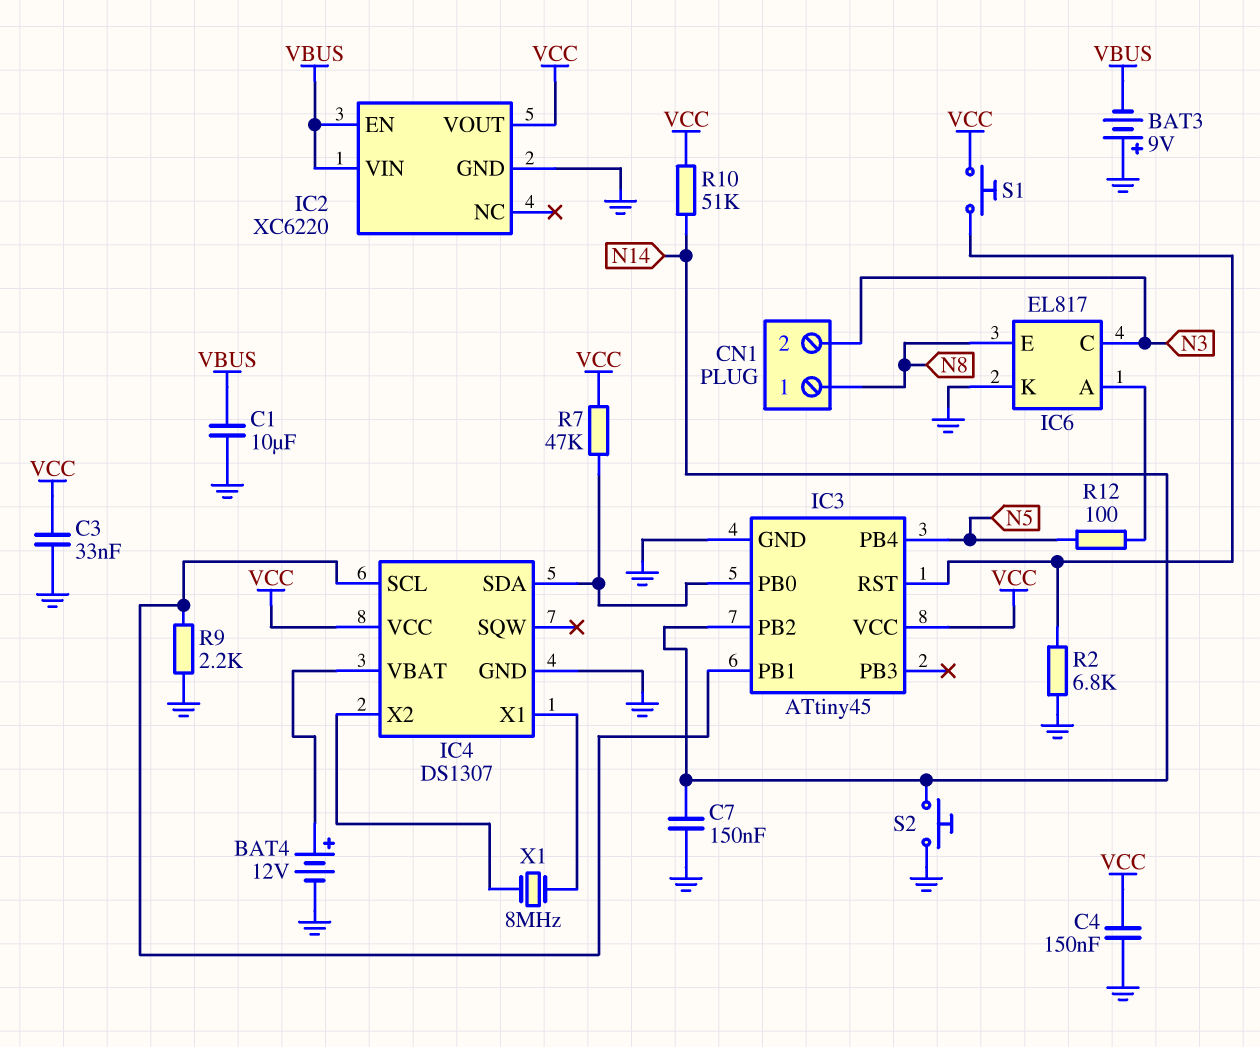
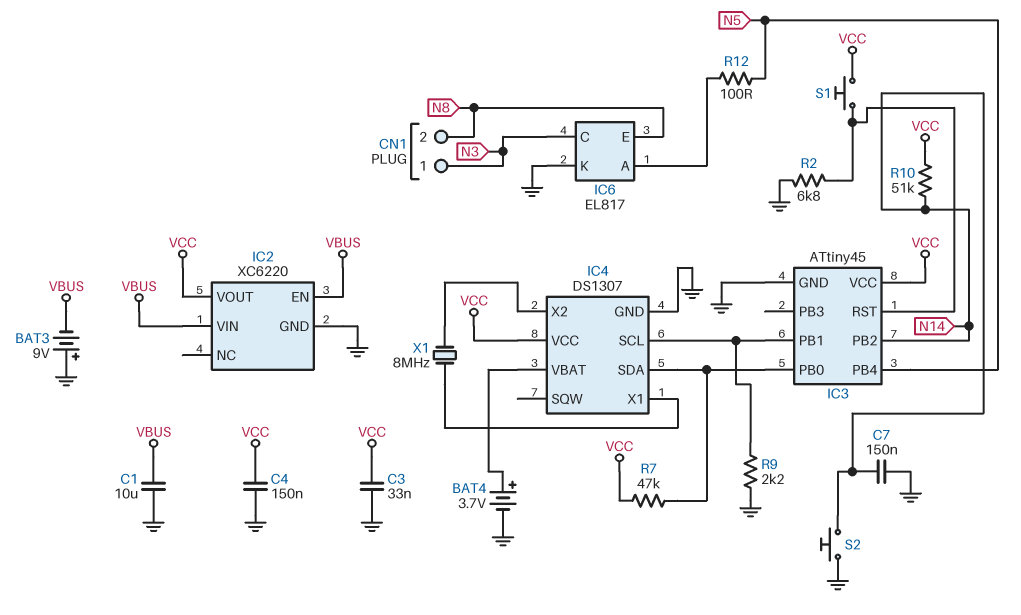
BAT4: 12V (plus IC4/VBAT, minus GND) -> 3.7V (plus IC4/VBAT, minus GND)
CN1 pin 1: N8 -> N3
CN1 pin 2: N3 -> N8

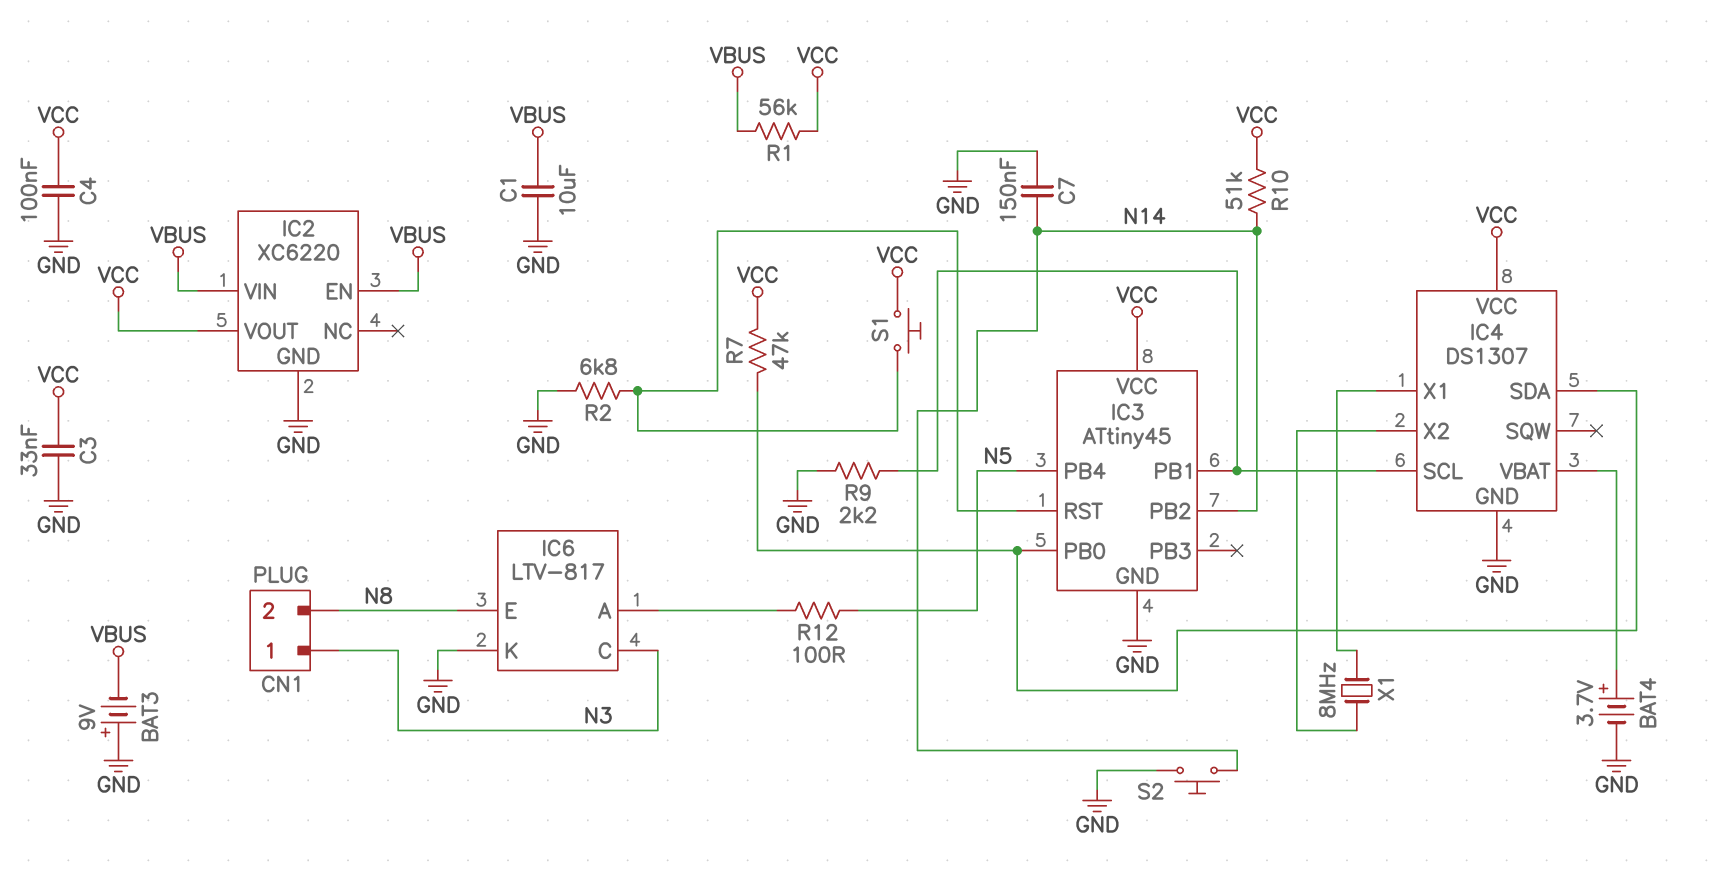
C4: 150nF (GND, VCC) -> 100nF (GND, VCC)
IC6: EL817 -> LTV-817
R1: none -> 56k (VBUS, VCC)

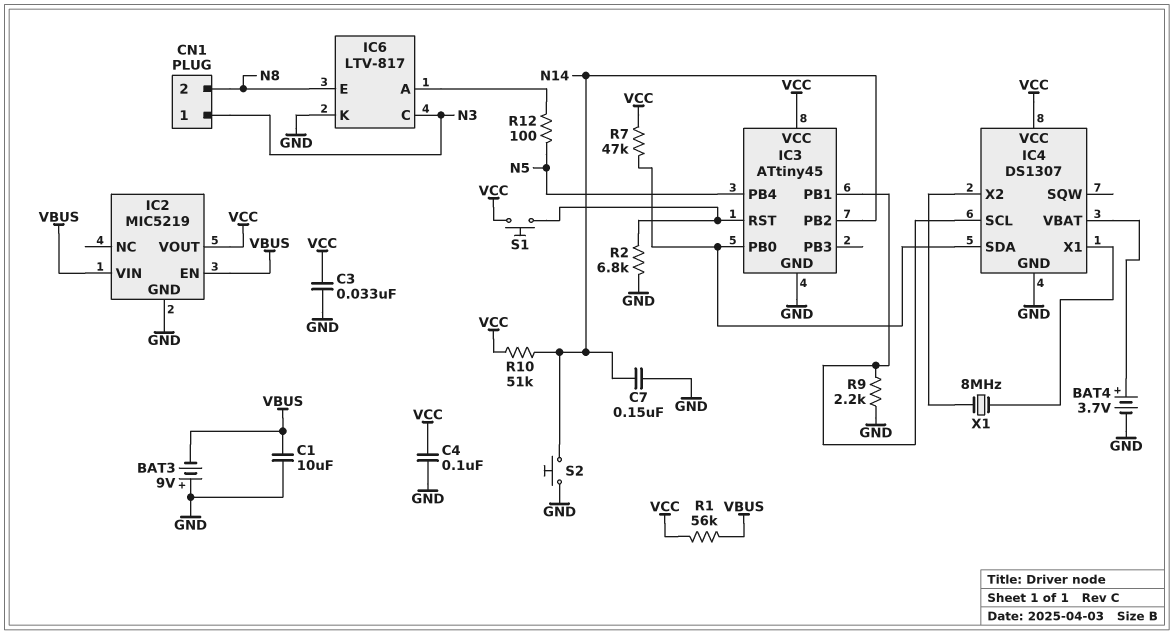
IC2: XC6220 -> MIC5219

